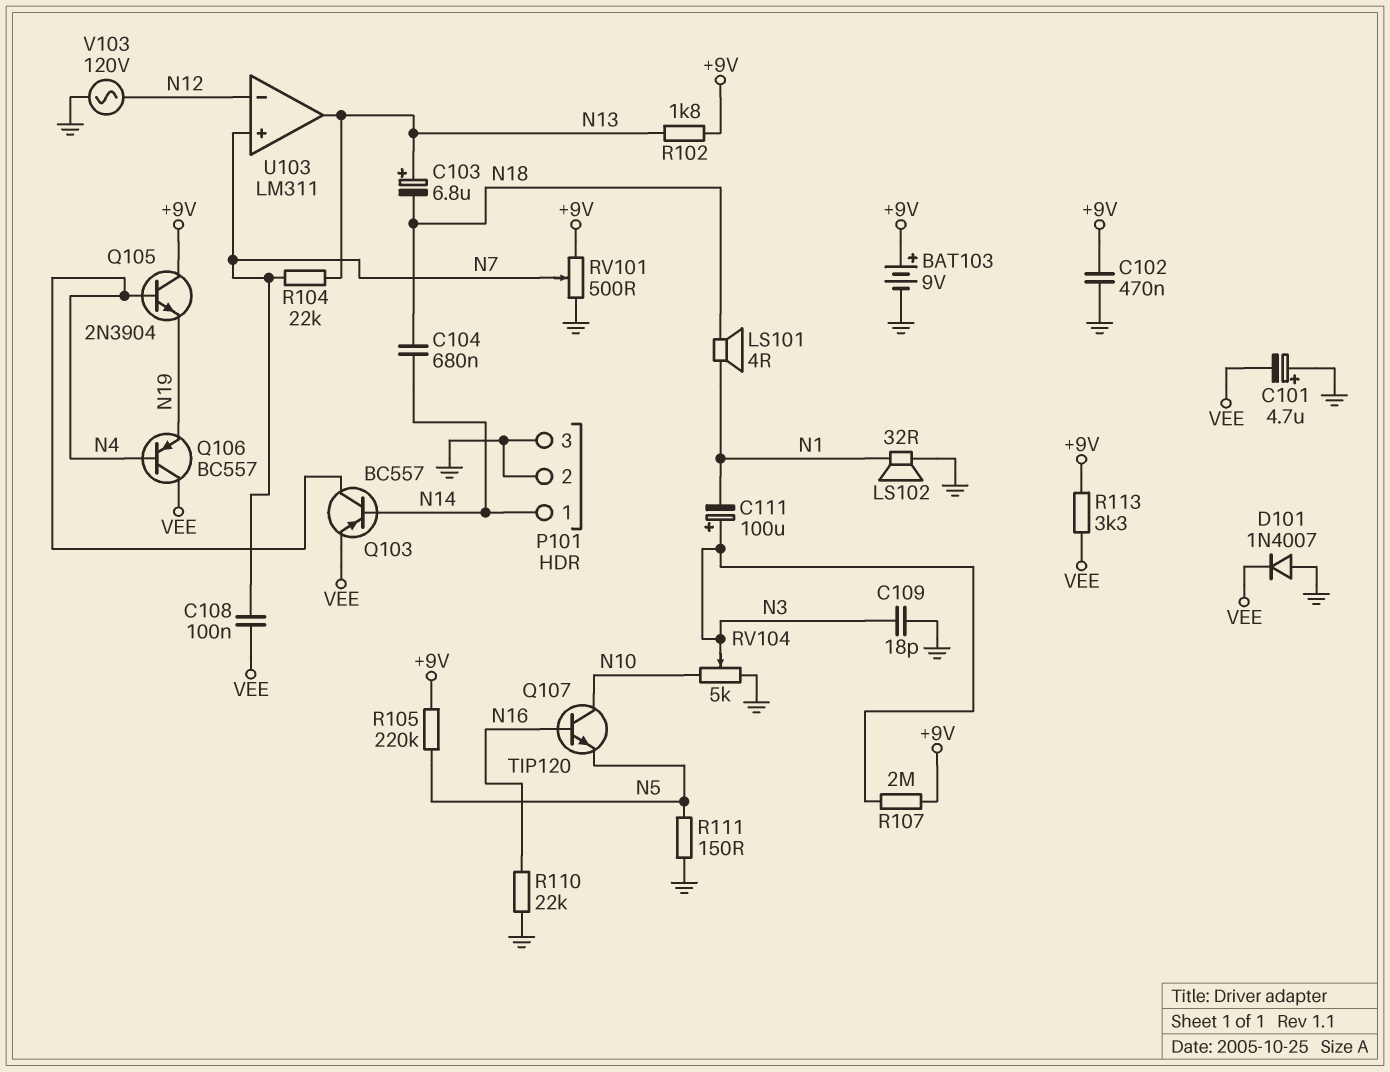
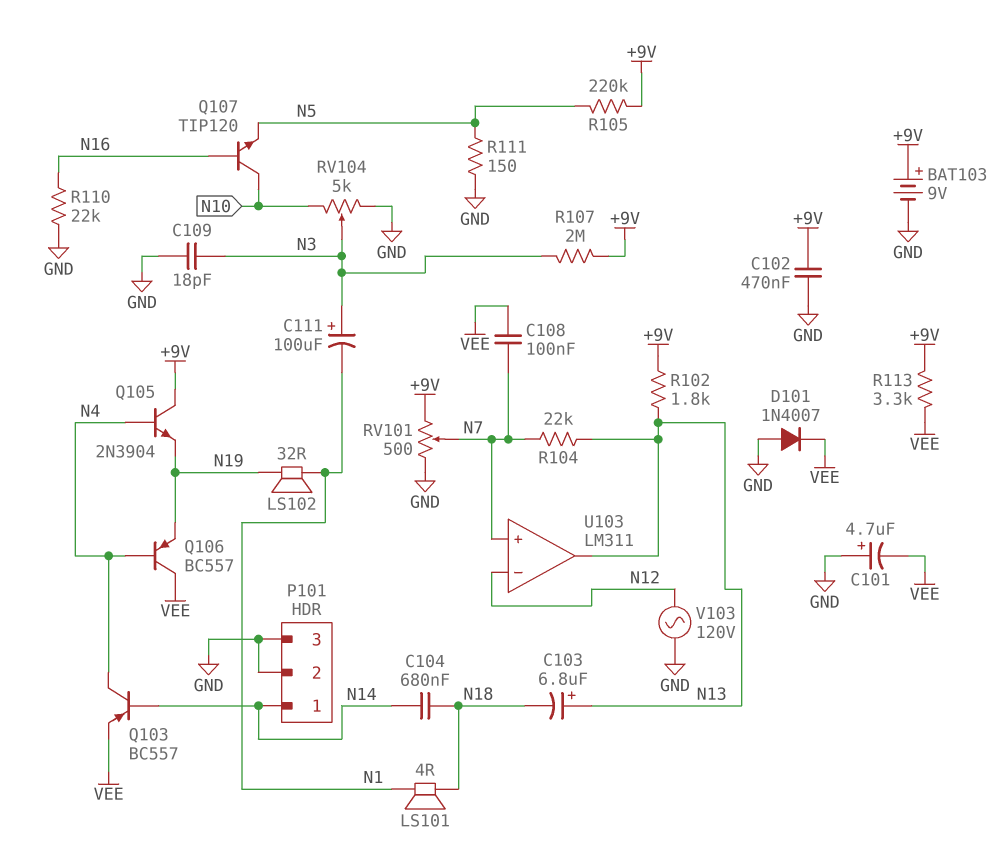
LS102: speaker 32R (GND, N1) -> speaker 32R (N1, N19)

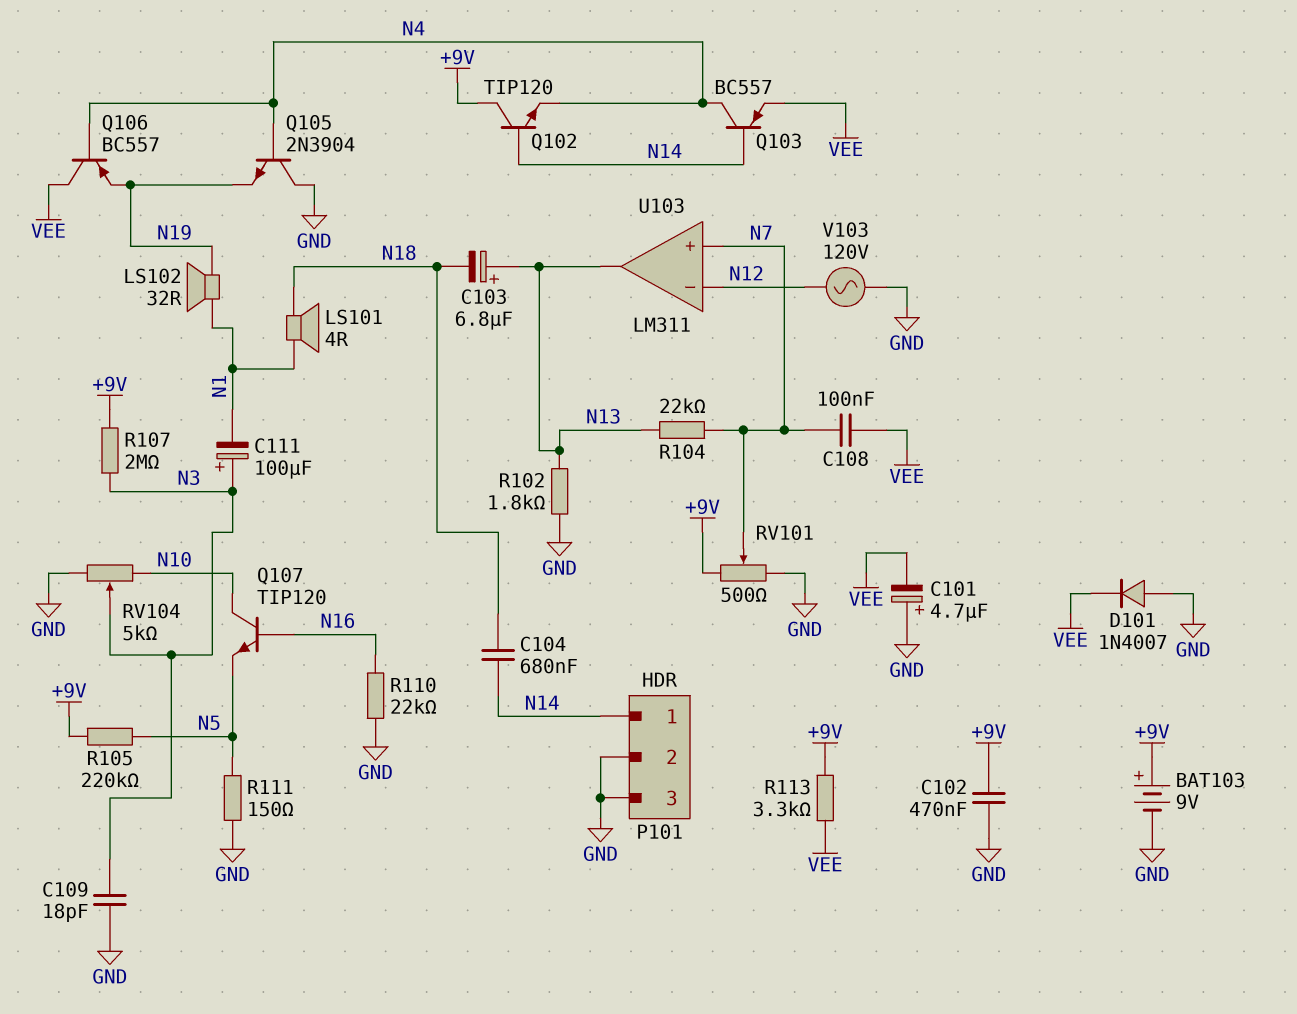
Q102: none -> NPN TIP120 (B N14, C +9V, E N4)
Q105: NPN 2N3904 (B N4, C +9V, E N19) -> NPN 2N3904 (B N4, C GND, E N19)
R102: 1.8k (+9V, N13) -> 1.8k (GND, N13)

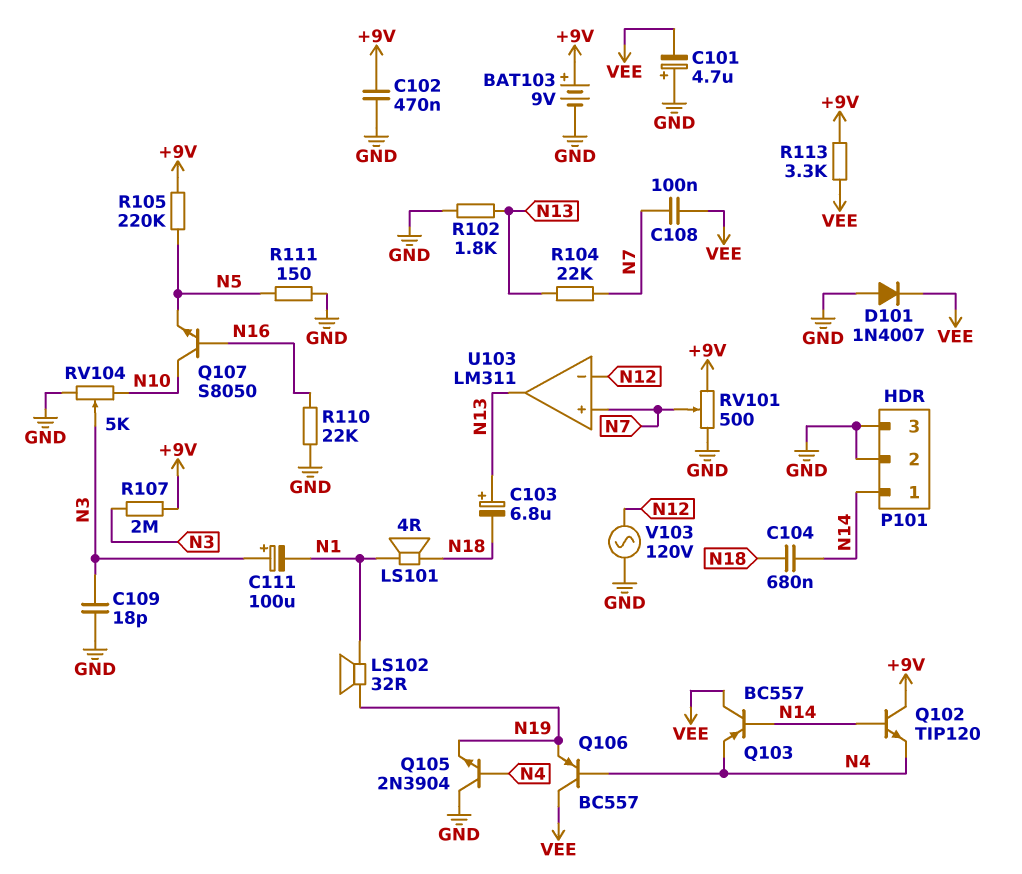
Q103: PNP BC557 (B N14, C N4, E VEE) -> PNP BC557 (B N14, C VEE, E N4)
Q107: NPN TIP120 (B N16, C N10, E N5) -> NPN S8050 (B N16, C N10, E N5)

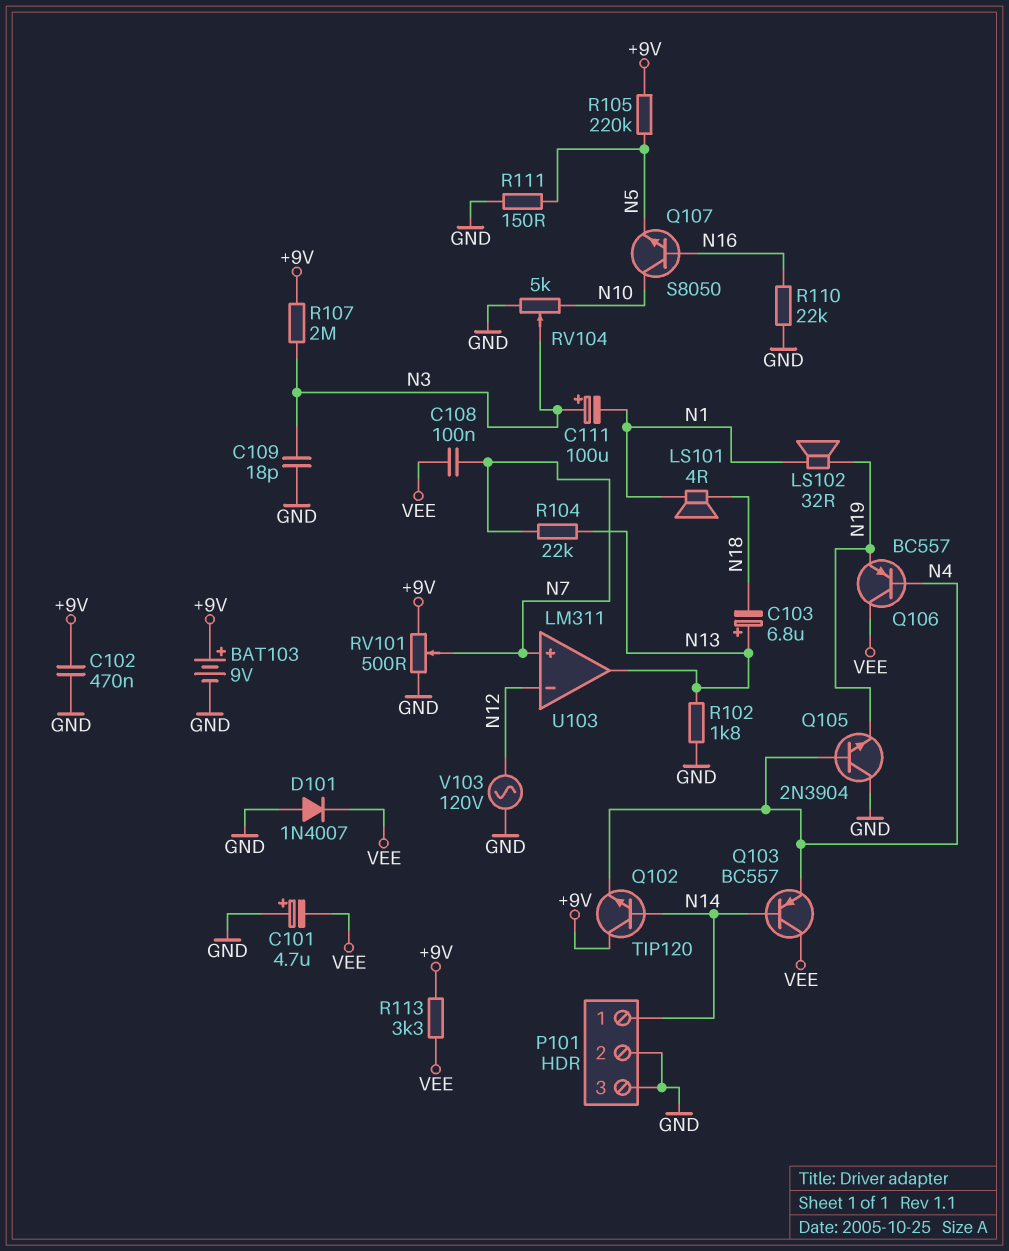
C104: 680nF (N14, N18) -> none

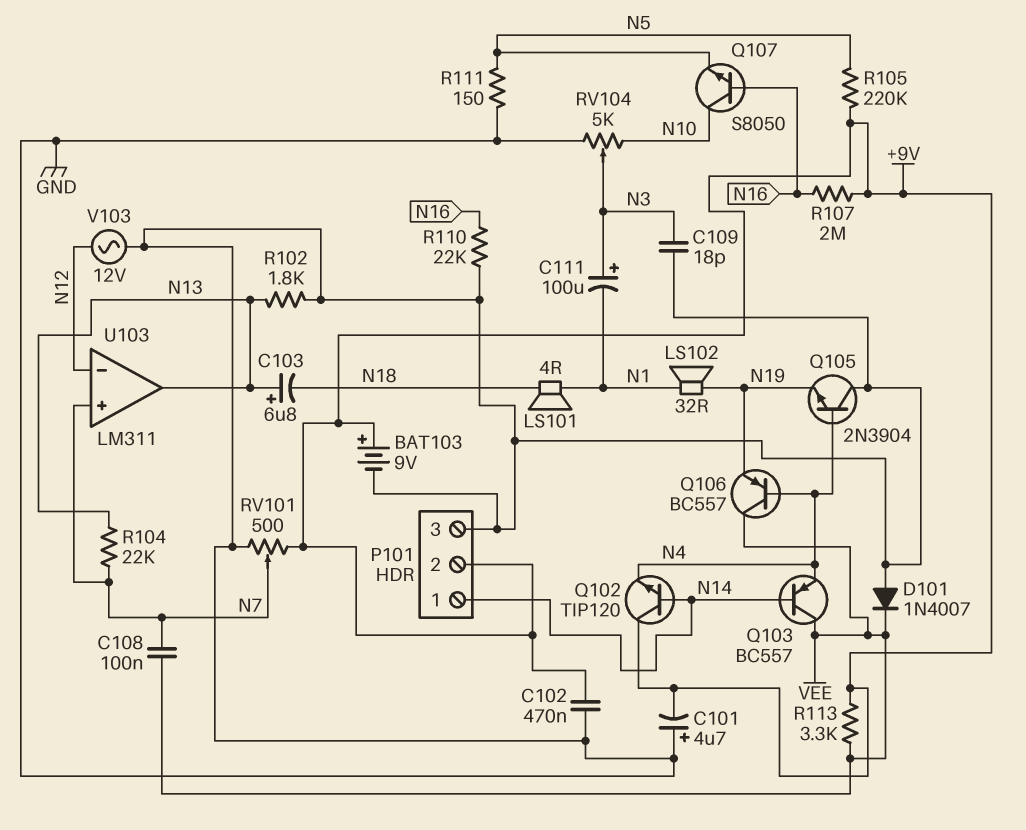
C101: 4.7uF (plus GND, minus VEE) -> 4.7uF (plus GND, minus +9V)
P101 pin 2: GND -> +9V
R107: 2M (+9V, N3) -> 2M (+9V, N16)
V103: AC 120V (GND, N12) -> AC 12V (GND, N12)

